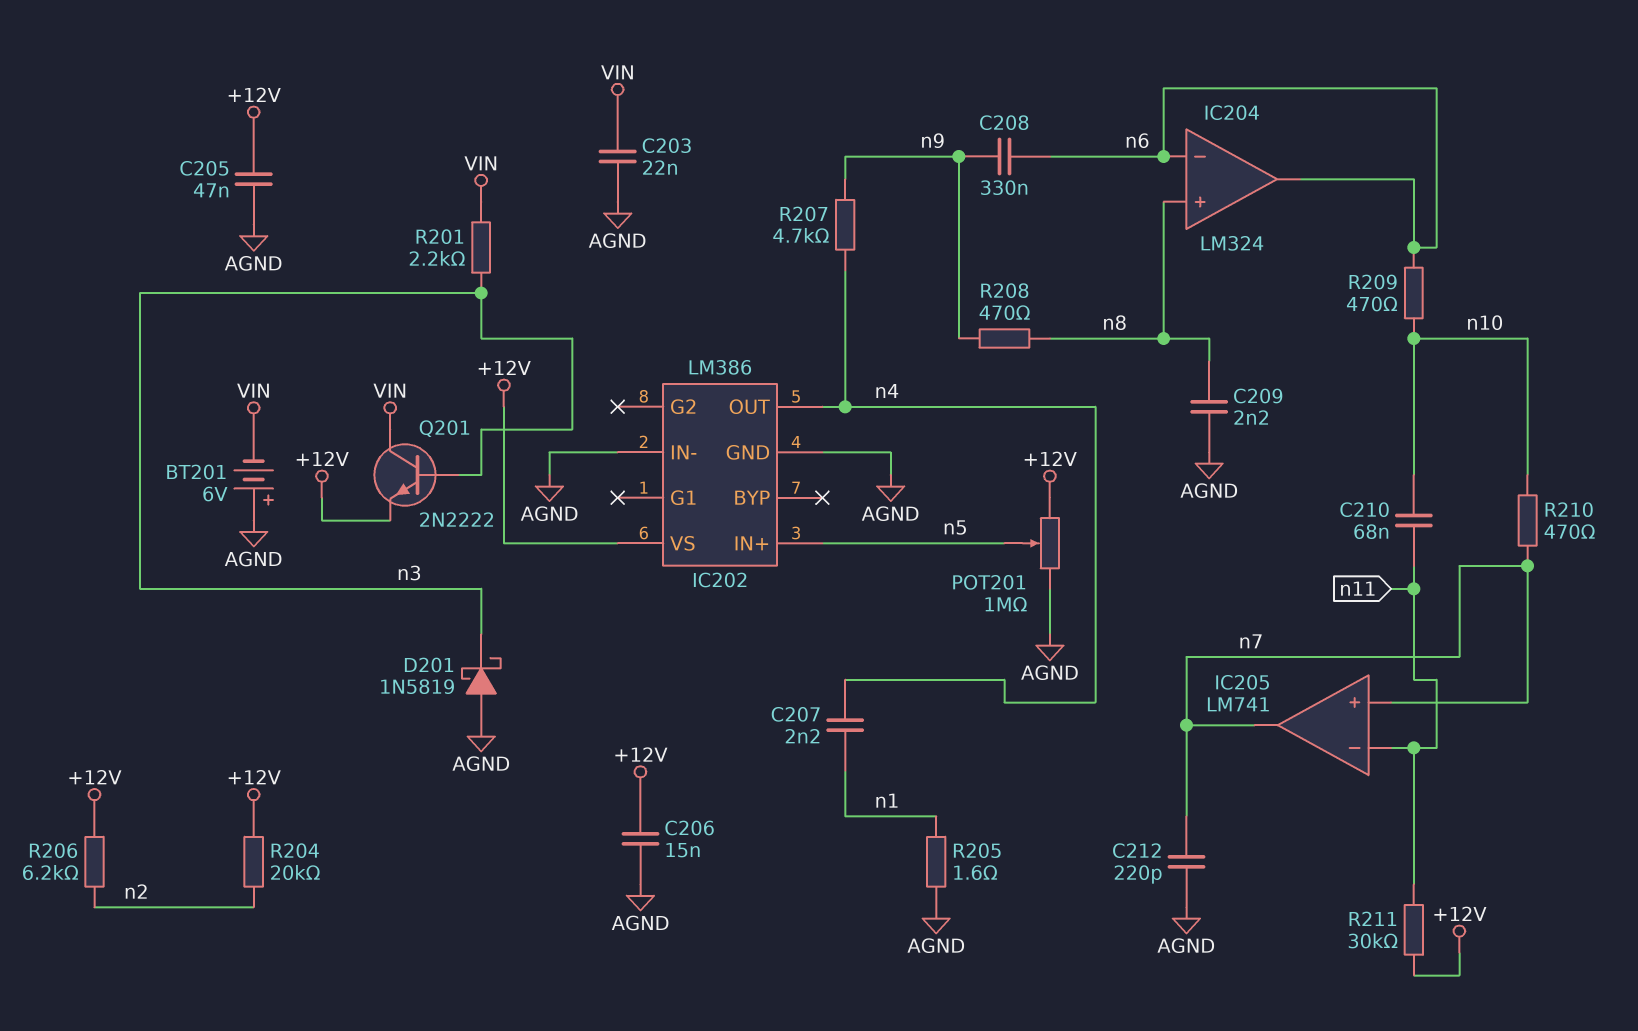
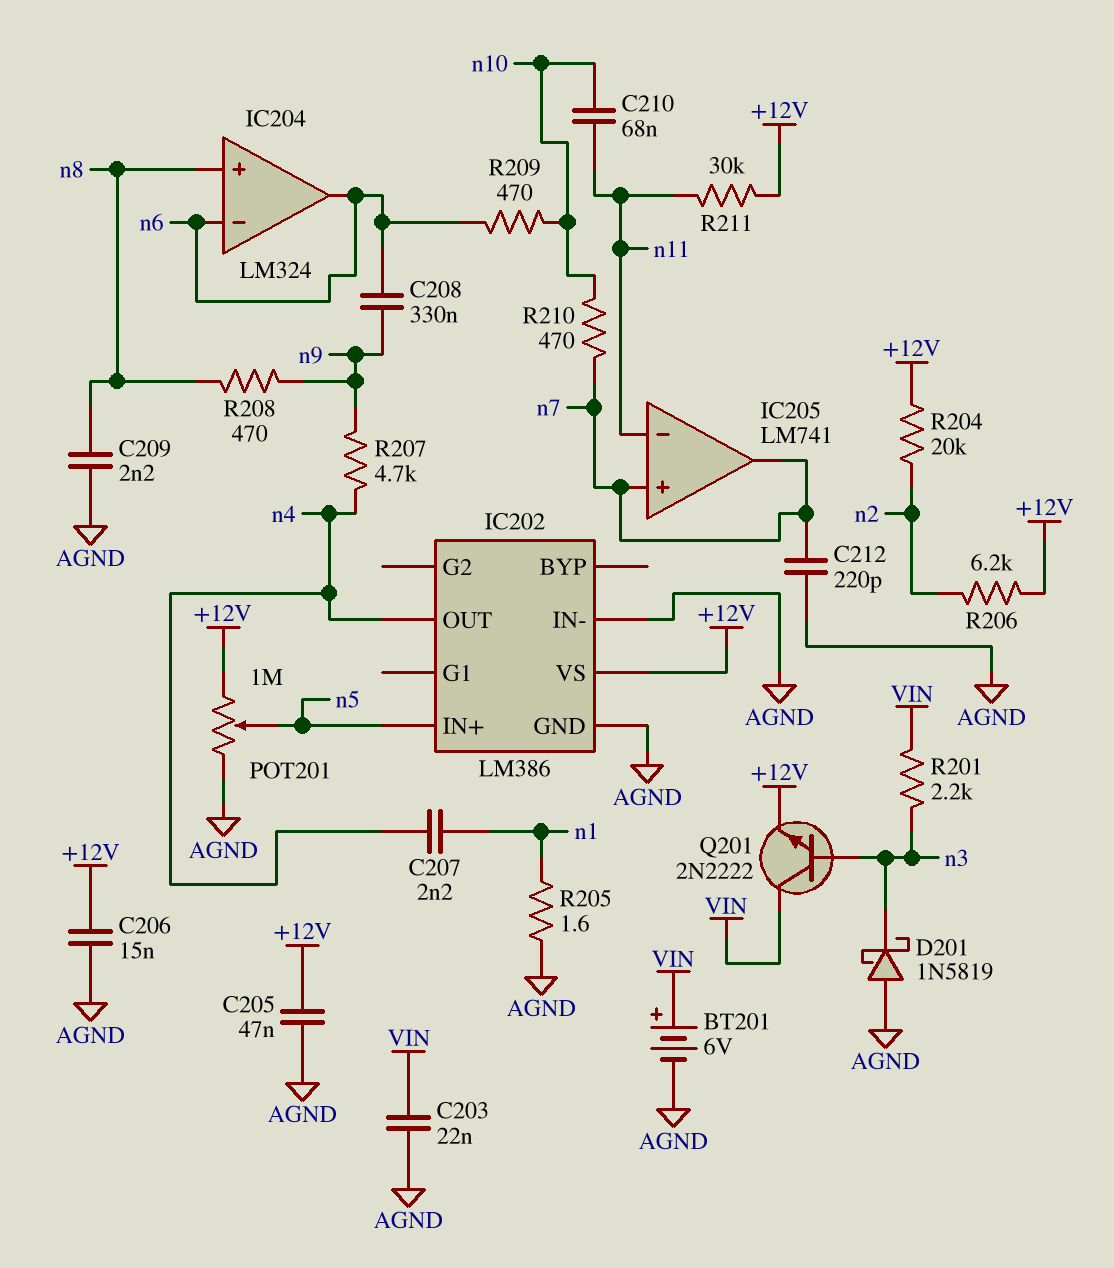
BT201: 6V (plus AGND, minus VIN) -> 6V (plus VIN, minus AGND)

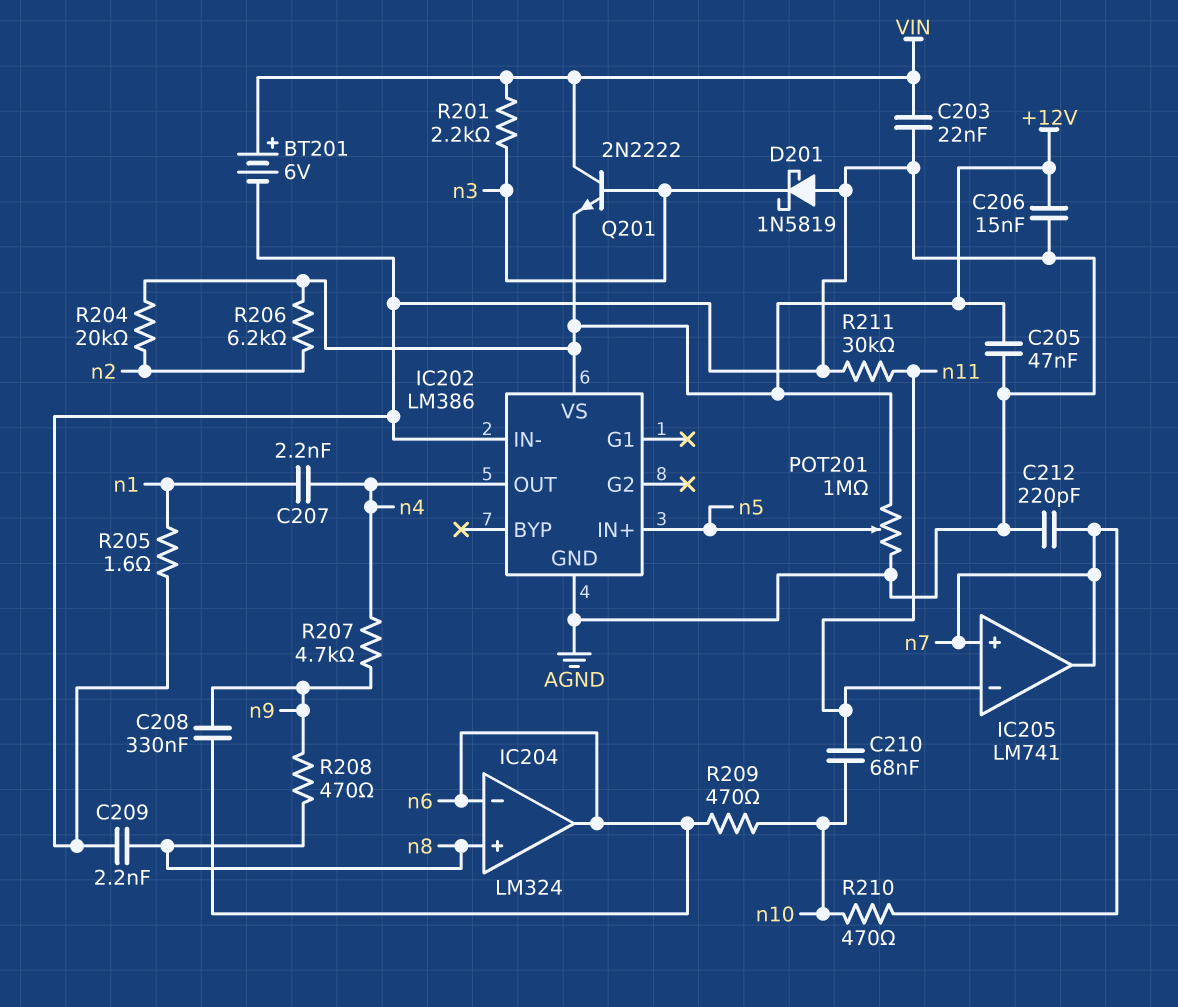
R211: 30k (+12V, n11) -> 30k (AGND, n11)

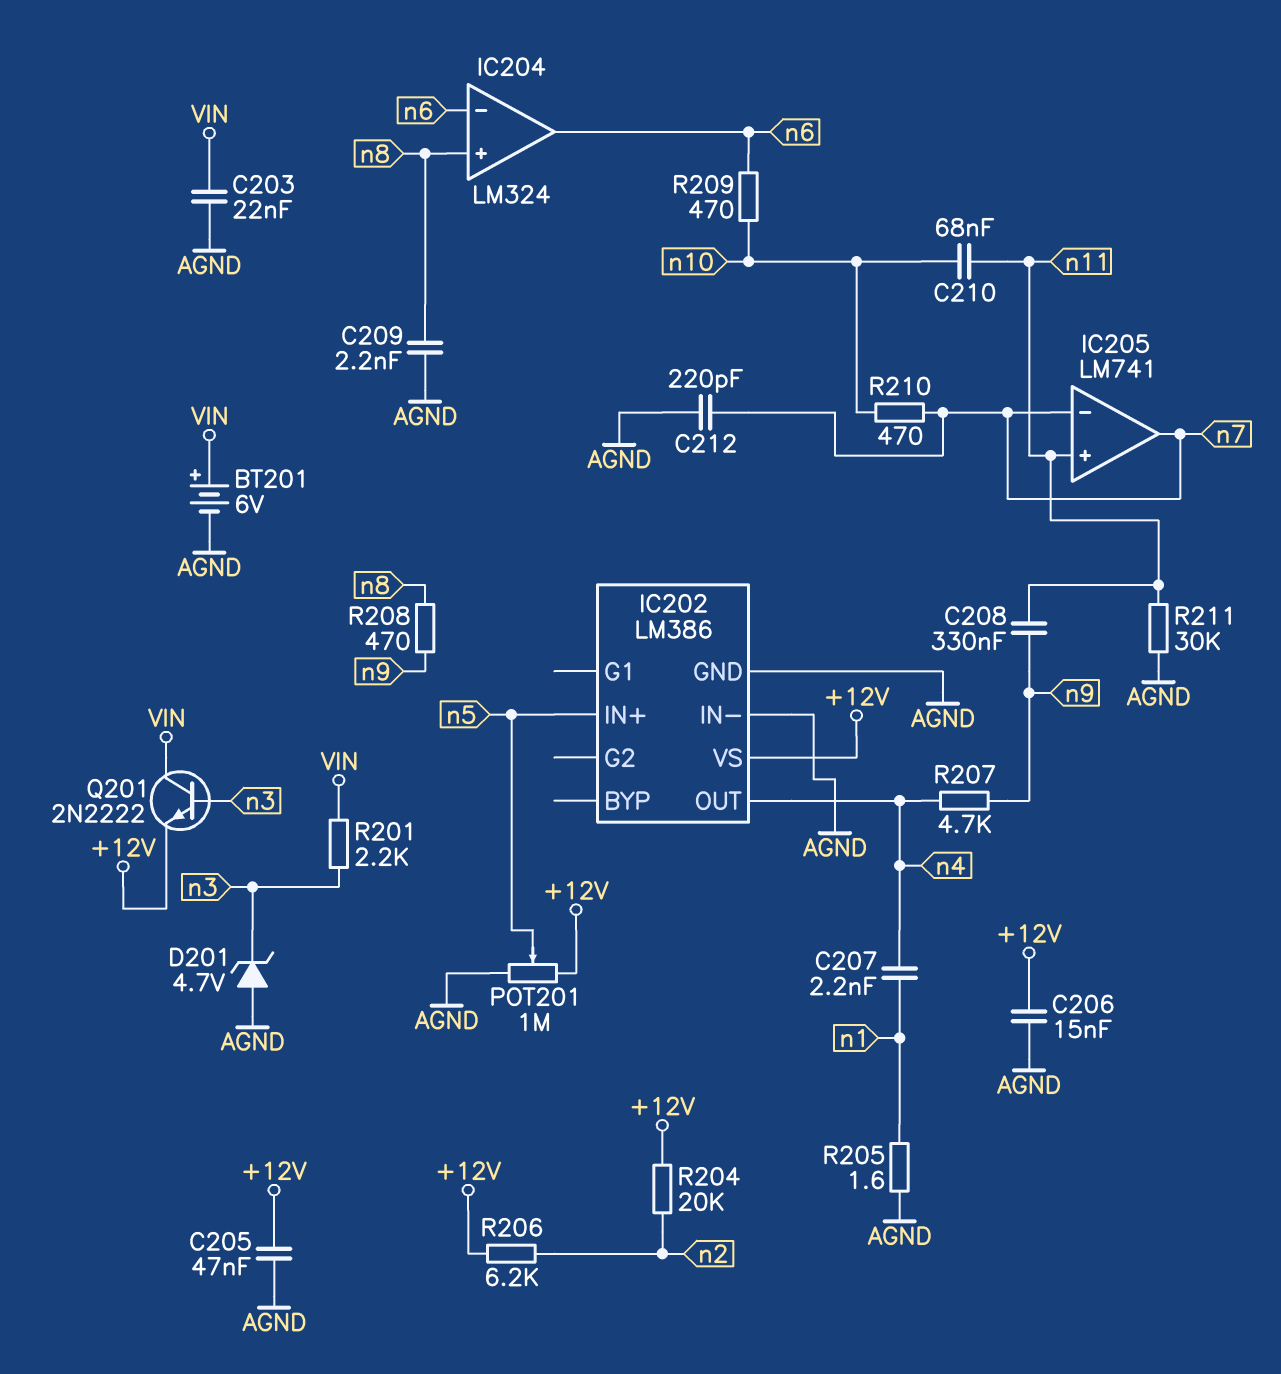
C208: 330nF (n6, n9) -> 330nF (n9, n11)
D201: schottky 1N5819 (A AGND, K n3) -> zener 4.7V (A AGND, K n3)
IC205 pin in+: n7 -> n11
IC205 pin in-: n11 -> n7

